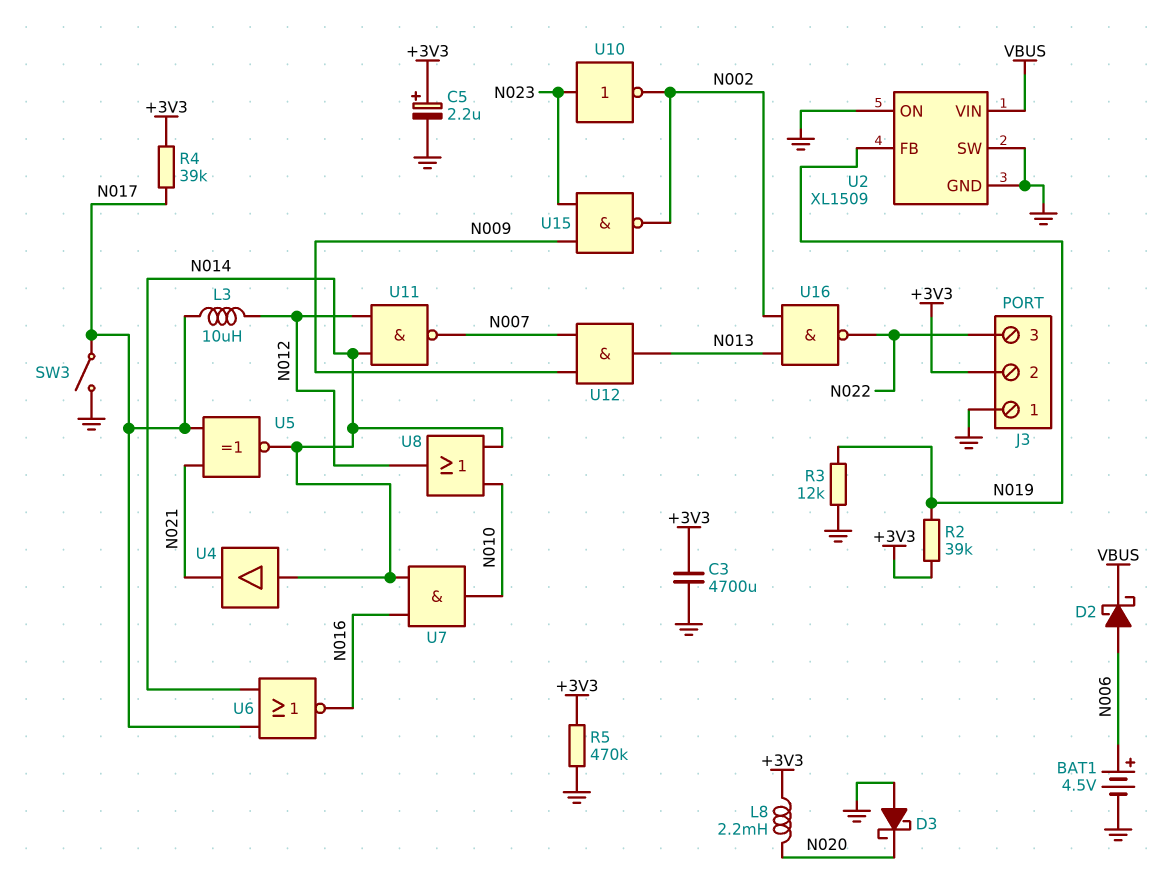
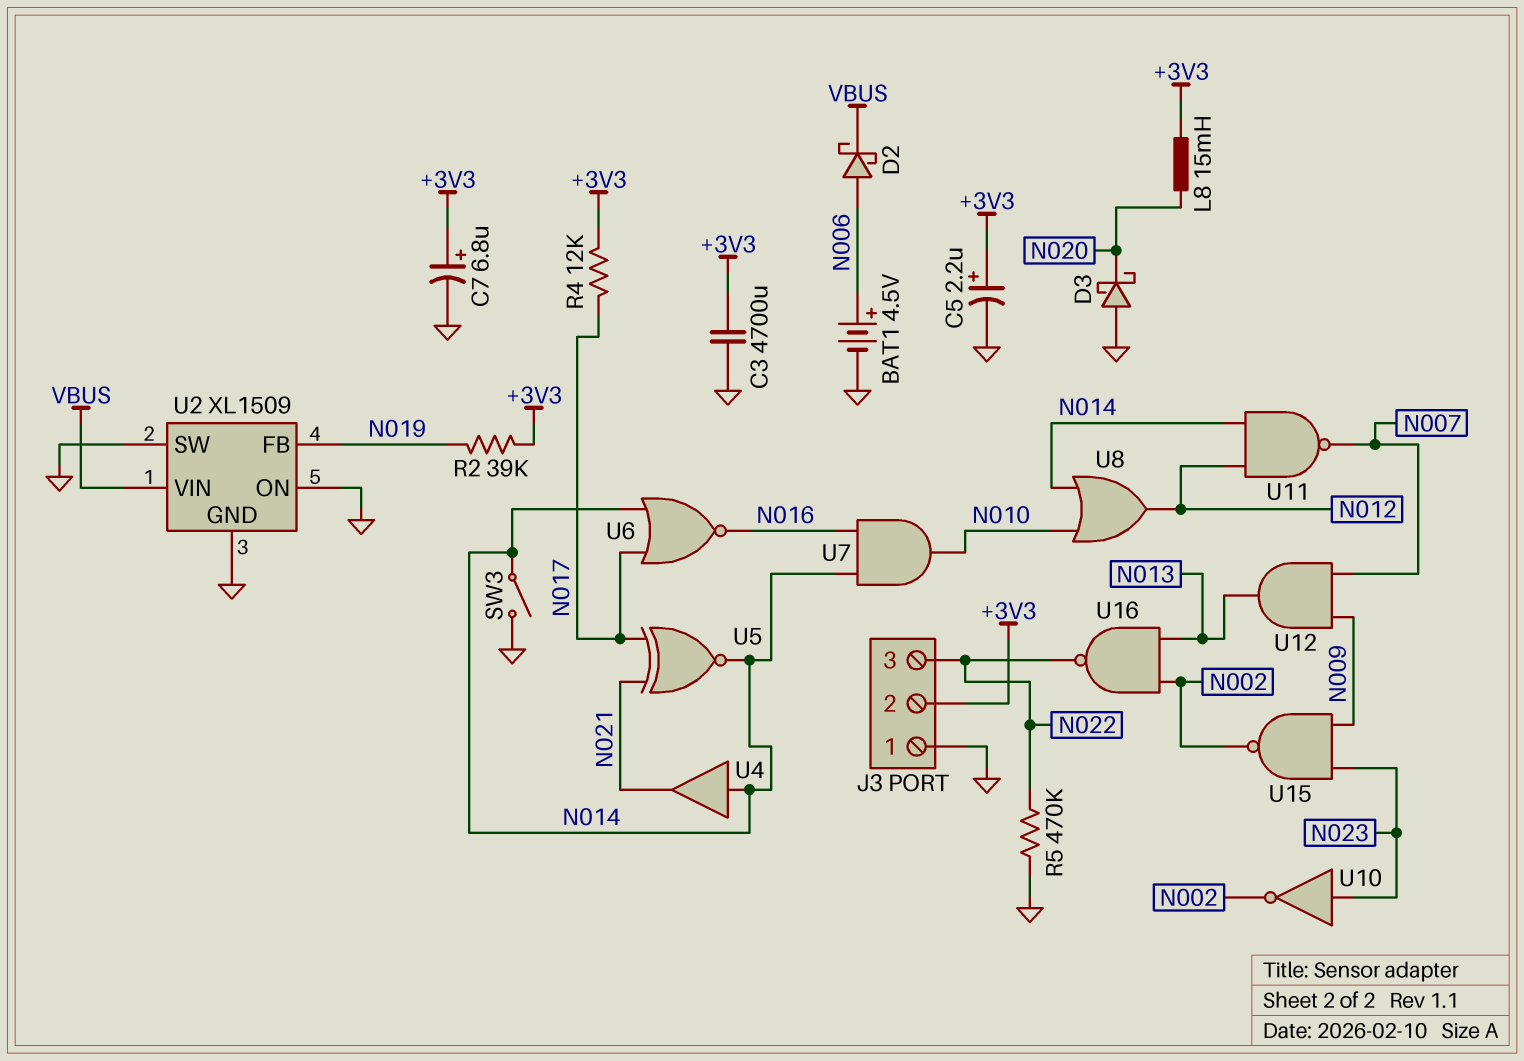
C7: none -> 6.8uF (plus +3V3, minus GND)
L3: 10uH (N012, N017) -> none
L8: 2.2mH (+3V3, N020) -> 15mH (+3V3, N020)
R3: 12k (GND, N019) -> none
R4: 39k (+3V3, N017) -> 12k (+3V3, N017)
R5: 470k (+3V3, GND) -> 470k (GND, N022)
SW3: switch (GND, N017) -> switch (GND, N014)

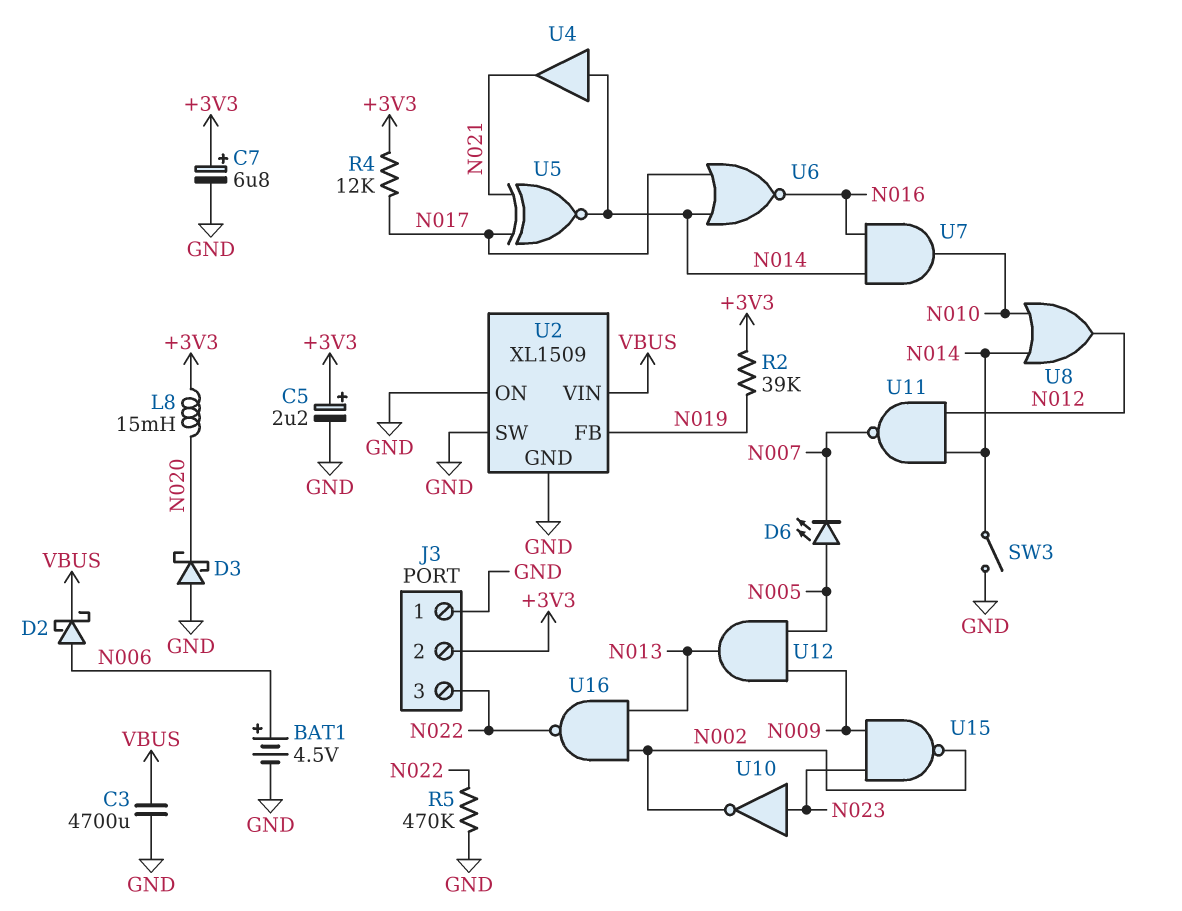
C3: 4700uF (+3V3, GND) -> 4700uF (GND, VBUS)
D6: none -> LED (A N005, K N007)
U12: AND (in N007, in N009, out N013) -> AND (in N005, in N009, out N013)

